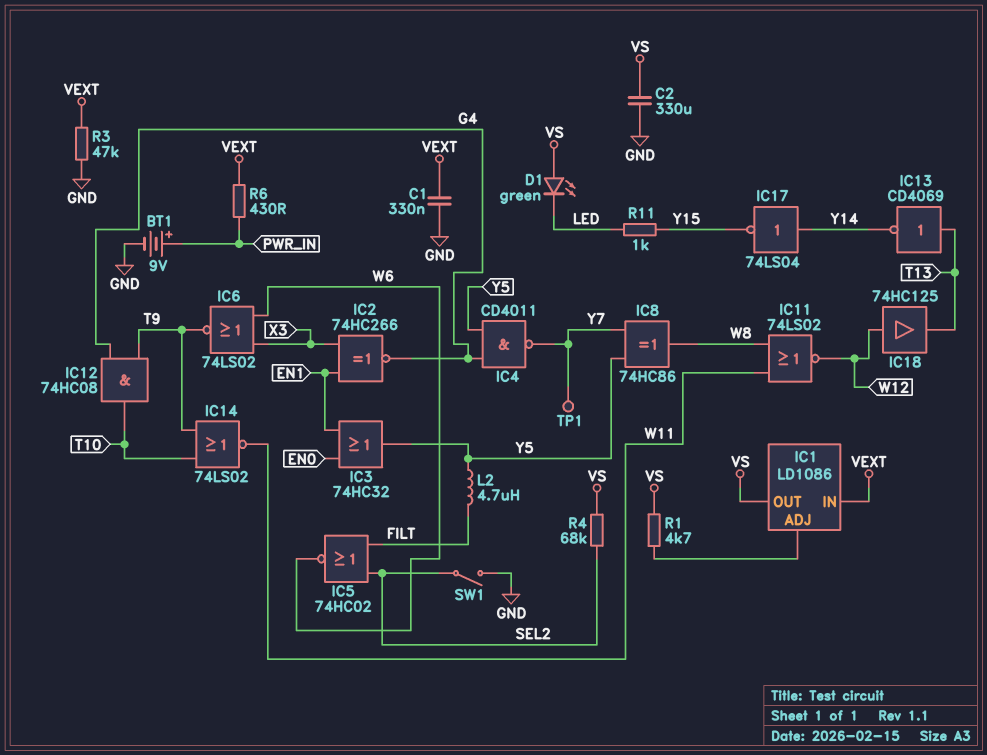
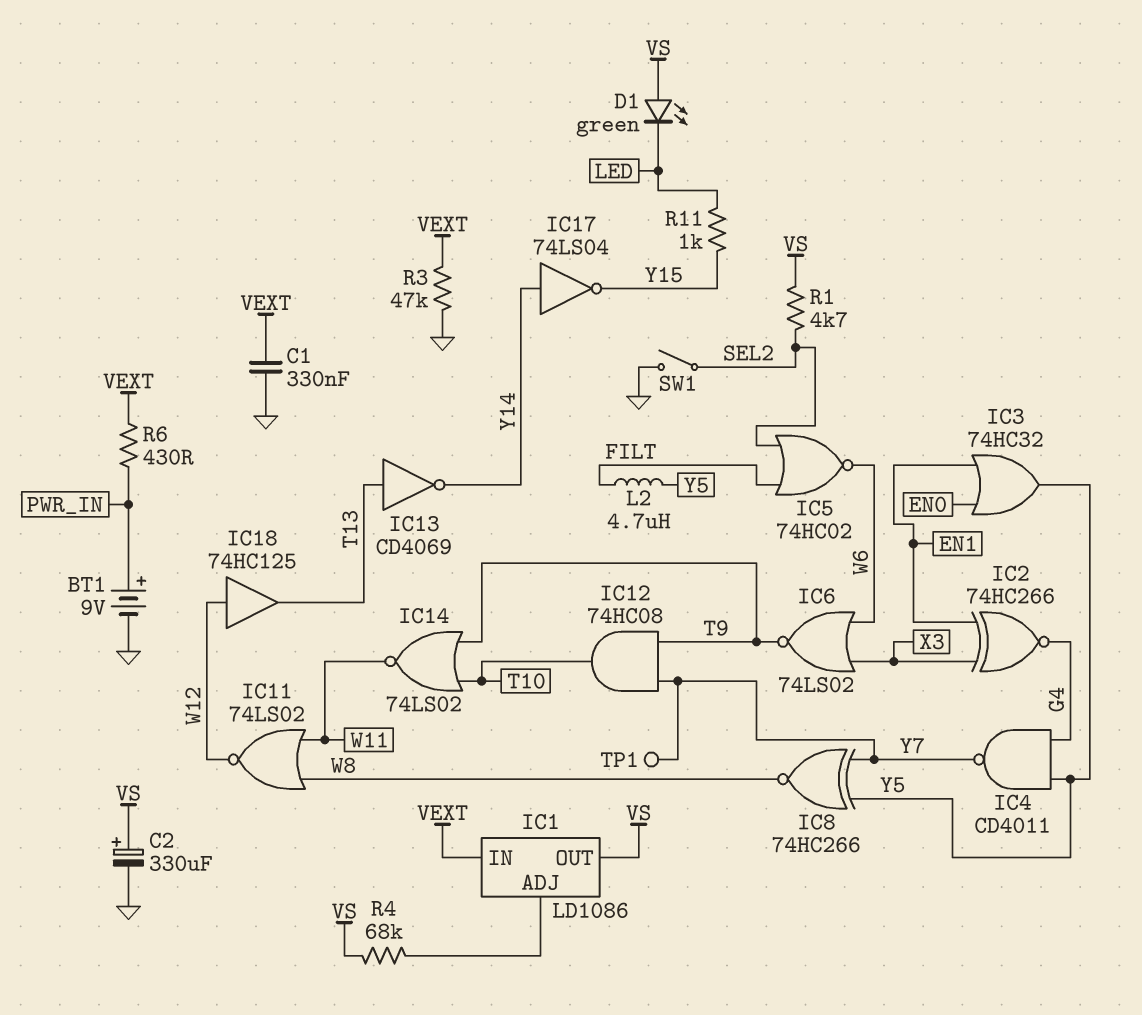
C2: 330uF (GND, VS) -> 330uF (plus VS, minus GND)
IC8: XOR 74HC86 (in Y5, in Y7, out W8) -> XNOR 74HC266 (in Y5, in Y7, out W8)
IC12: AND 74HC08 (in G4, in T9, out T10) -> AND 74HC08 (in T9, in Y7, out T10)
R1: 4.7k (IC1/ADJ, VS) -> 4.7k (SEL2, VS)
R4: 68k (SEL2, VS) -> 68k (IC1/ADJ, VS)

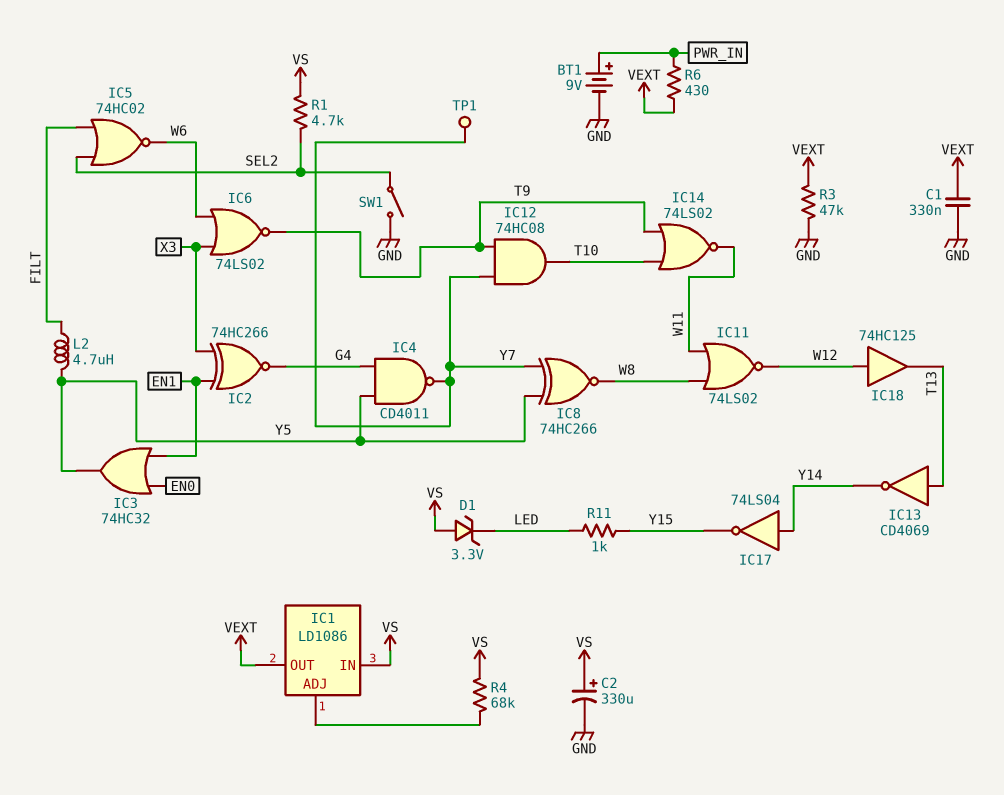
D1: LED green (A VS, K LED) -> zener 3.3V (A VS, K LED)
IC1 pin IN: VEXT -> VS
IC1 pin OUT: VS -> VEXT

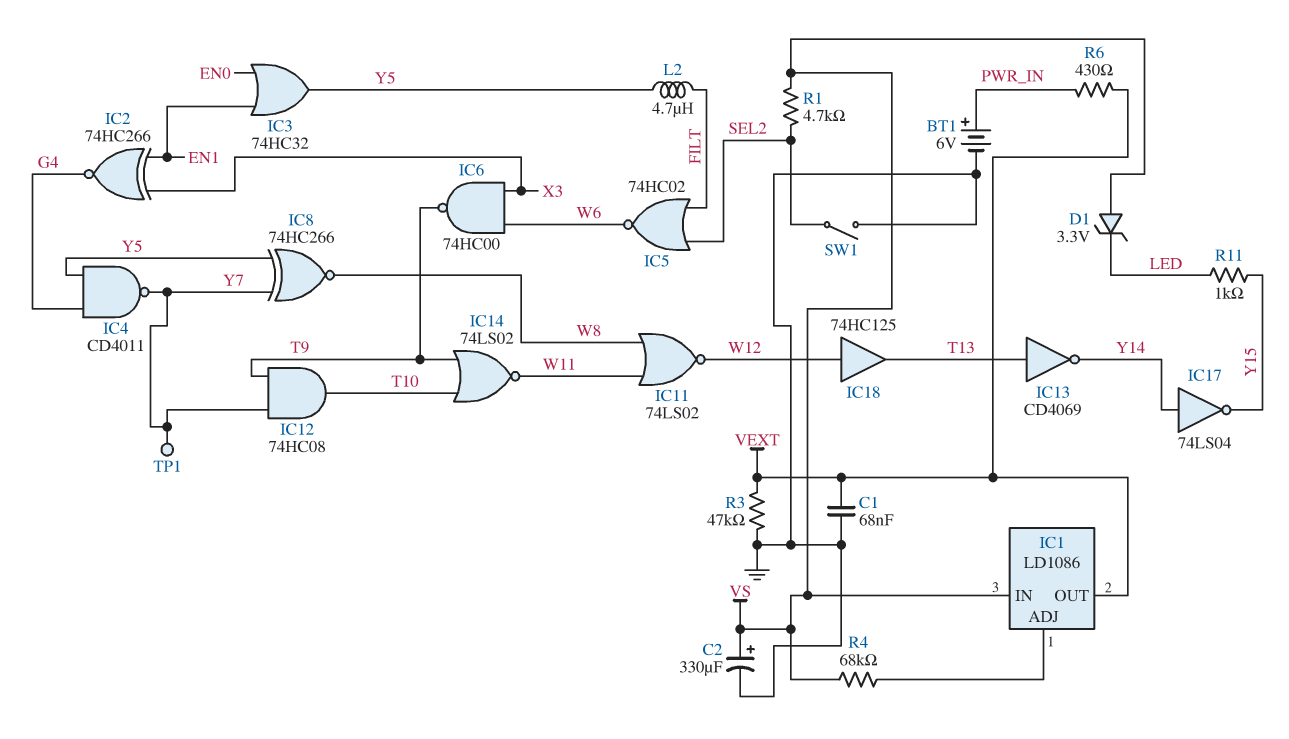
BT1: 9V (plus PWR_IN, minus GND) -> 6V (plus PWR_IN, minus GND)
C1: 330nF (GND, VEXT) -> 68nF (GND, VEXT)
IC6: NOR 74LS02 (in W6, in X3, out T9) -> NAND 74HC00 (in W6, in X3, out T9)

